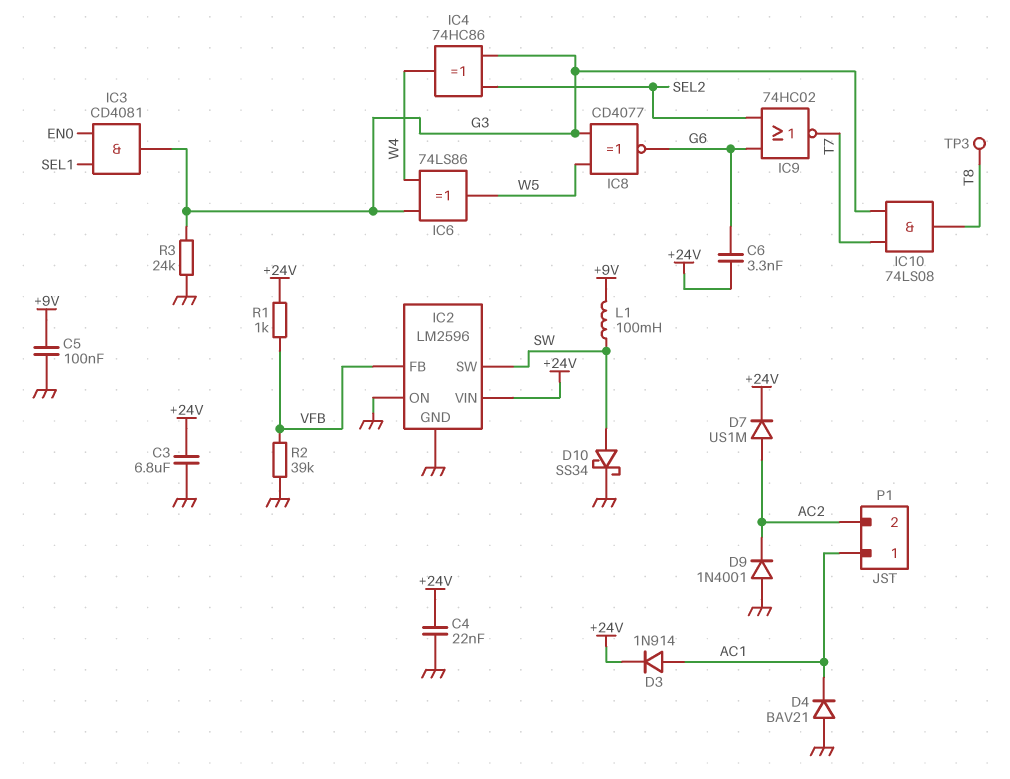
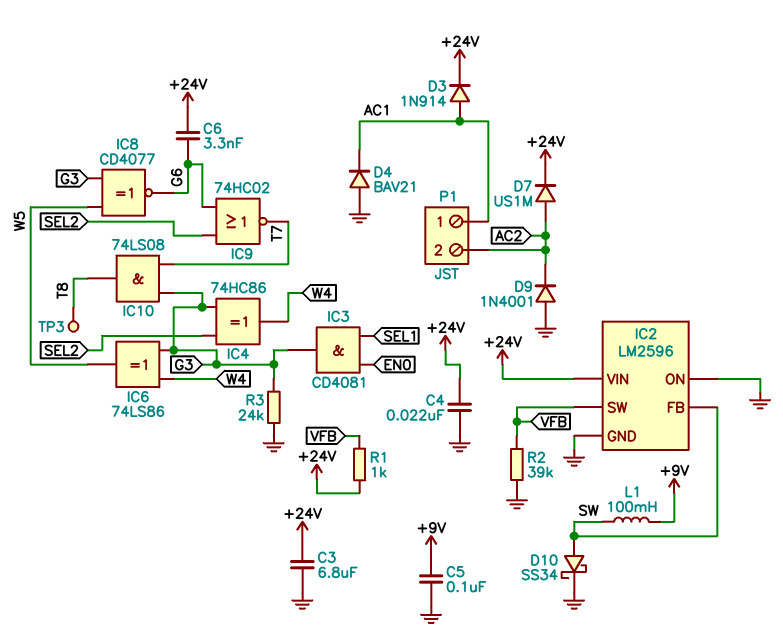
IC2 pin FB: VFB -> SW
IC2 pin SW: SW -> VFB

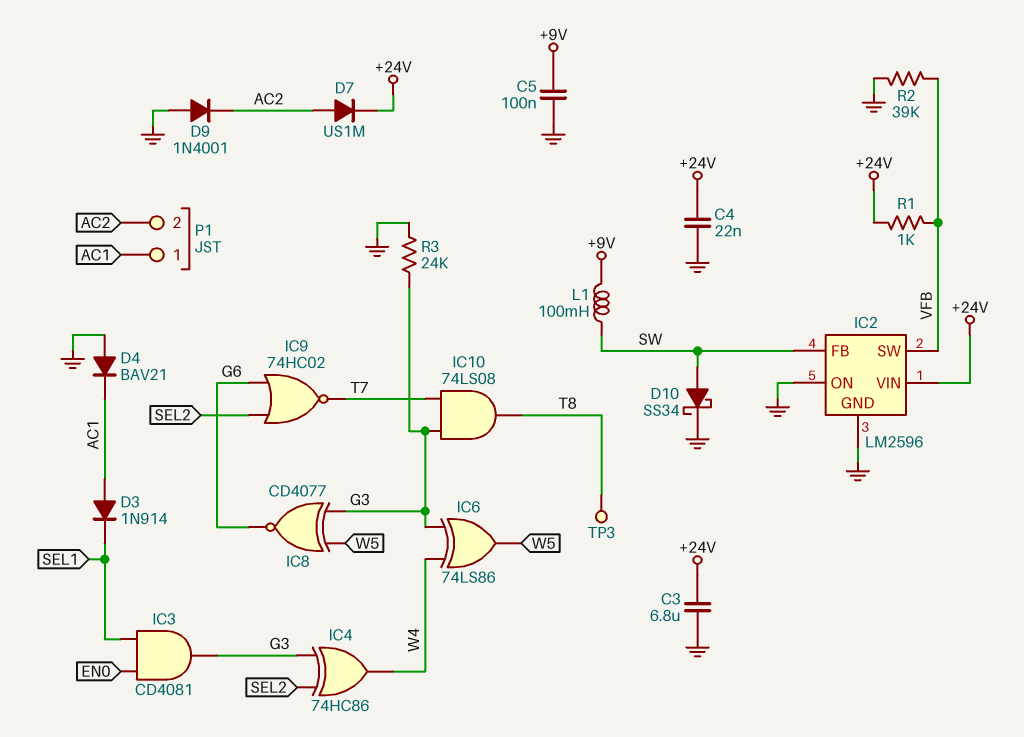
C6: 3.3nF (+24V, G6) -> none
D3: diode 1N914 (A AC1, K +24V) -> diode 1N914 (A AC1, K SEL1)

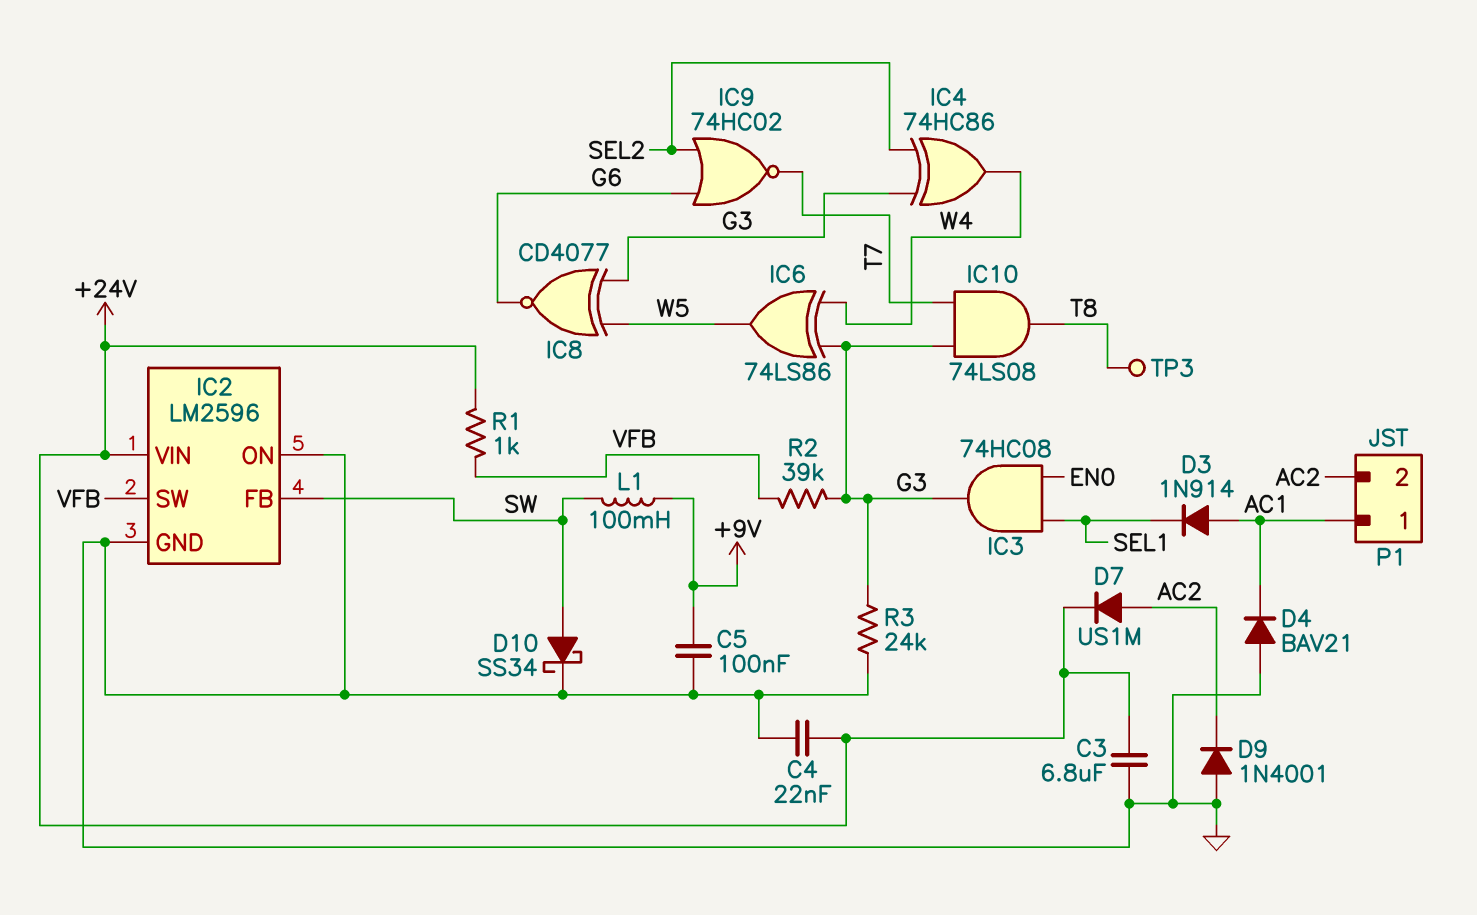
IC3: AND CD4081 (in EN0, in SEL1, out G3) -> AND 74HC08 (in EN0, in SEL1, out G3)
R2: 39k (GND, VFB) -> 39k (G3, VFB)

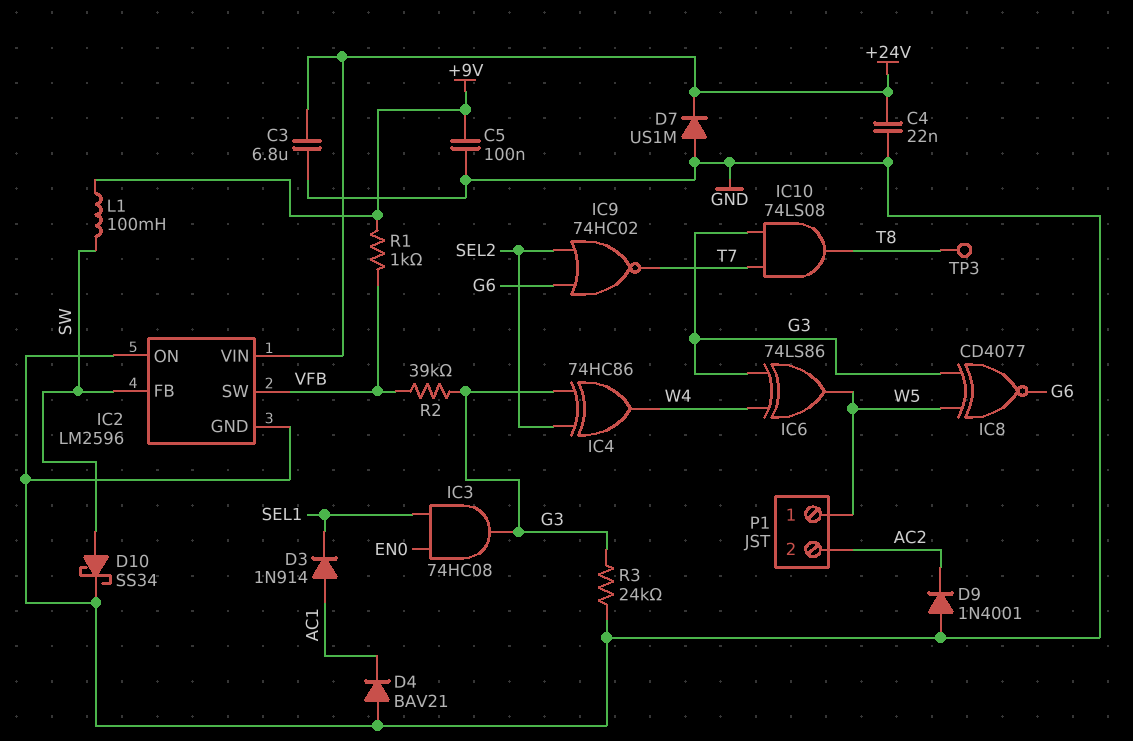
D7: diode US1M (A AC2, K +24V) -> diode US1M (A GND, K +24V)
P1 pin 1: AC1 -> W5
R1: 1k (+24V, VFB) -> 1k (+9V, VFB)

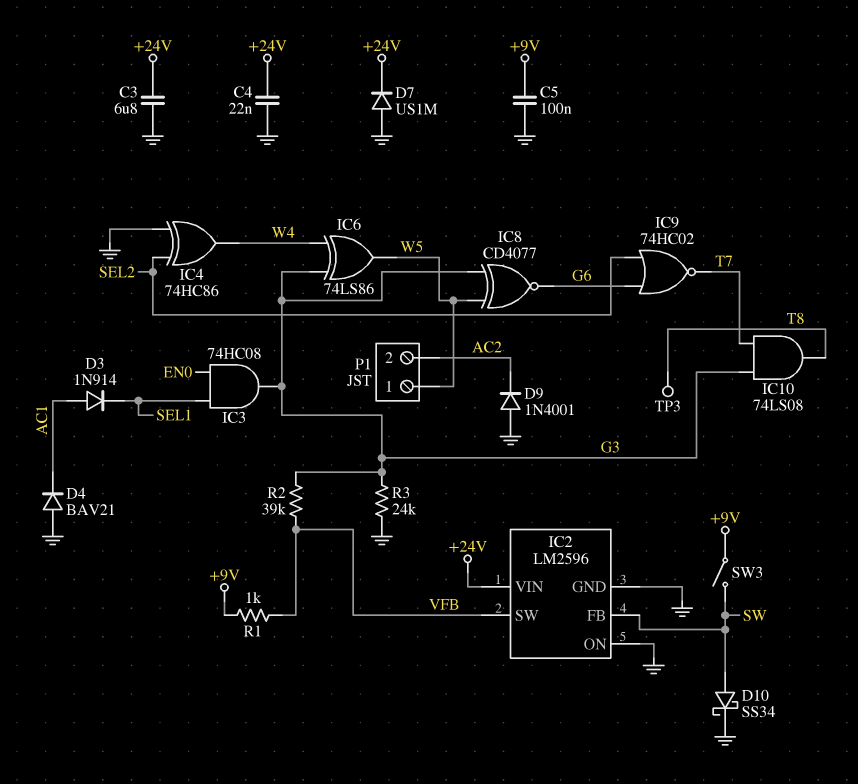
IC4: XOR 74HC86 (in G3, in SEL2, out W4) -> XOR 74HC86 (in GND, in SEL2, out W4)
L1: 100mH (+9V, SW) -> none
SW3: none -> switch (+9V, SW)

